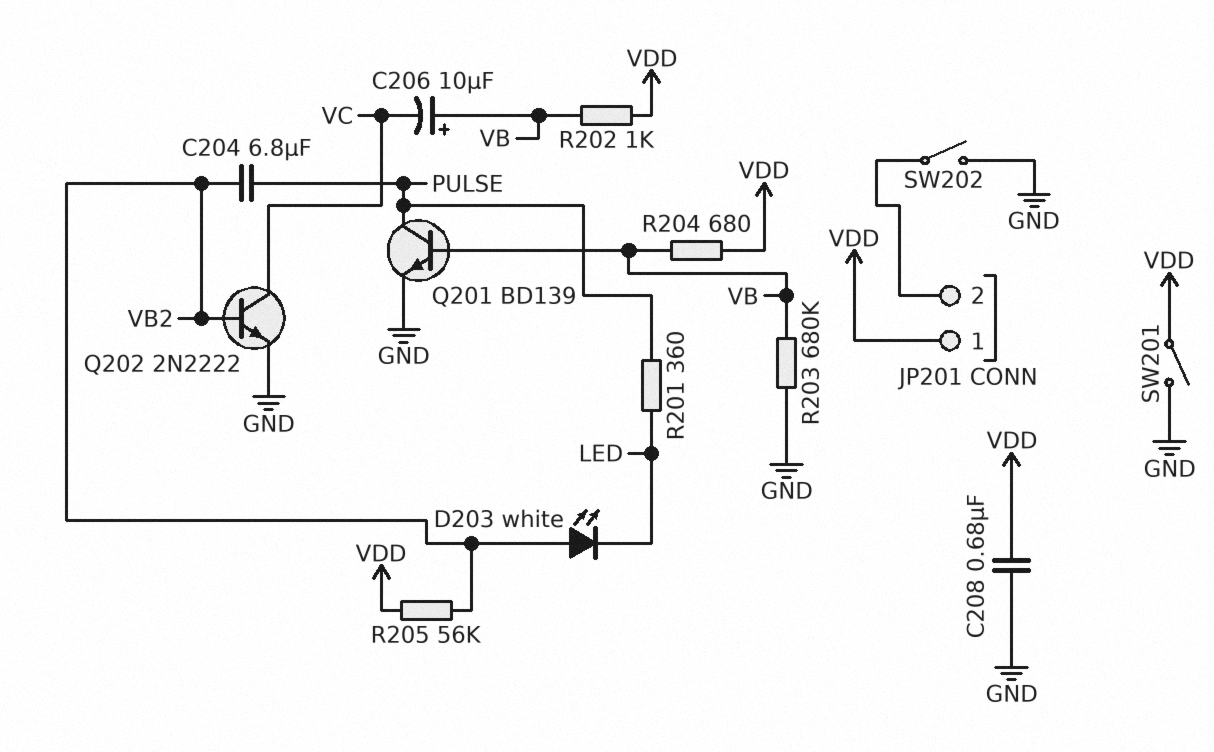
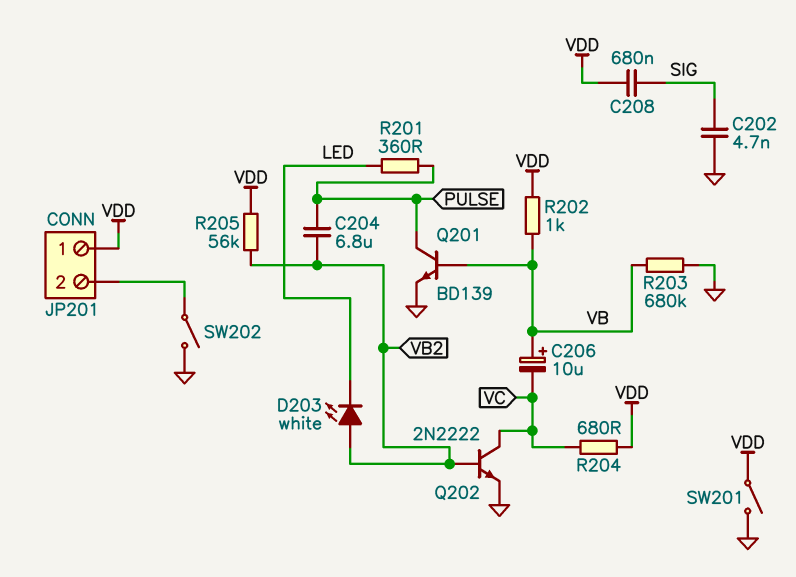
C202: none -> 4.7nF (GND, SIG)
C208: 680nF (GND, VDD) -> 680nF (SIG, VDD)
R204: 680 (VB, VDD) -> 680 (VC, VDD)

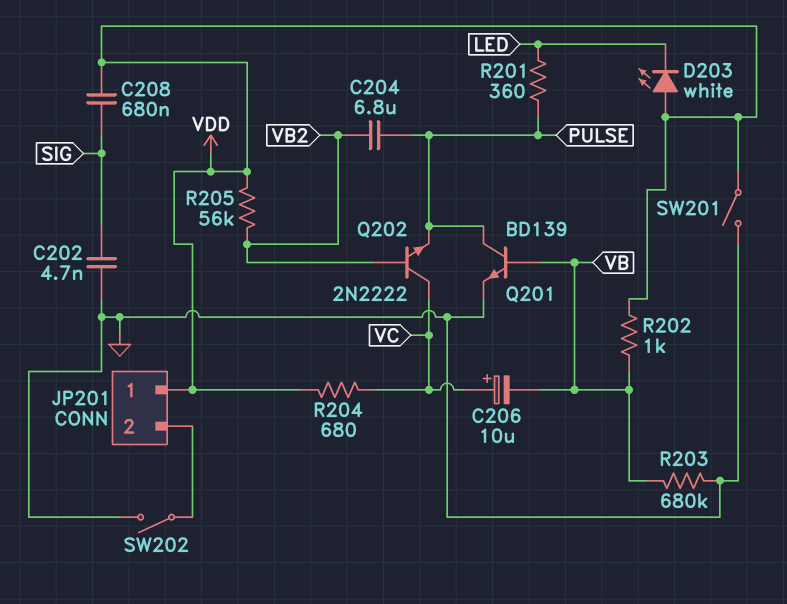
C206: 10uF (plus VB, minus VC) -> 10uF (plus VC, minus VB)
D203: LED white (A VB2, K LED) -> LED white (A VDD, K LED)
Q202: NPN 2N2222 (B VB2, C VC, E GND) -> NPN 2N2222 (B VB2, C VC, E PULSE)

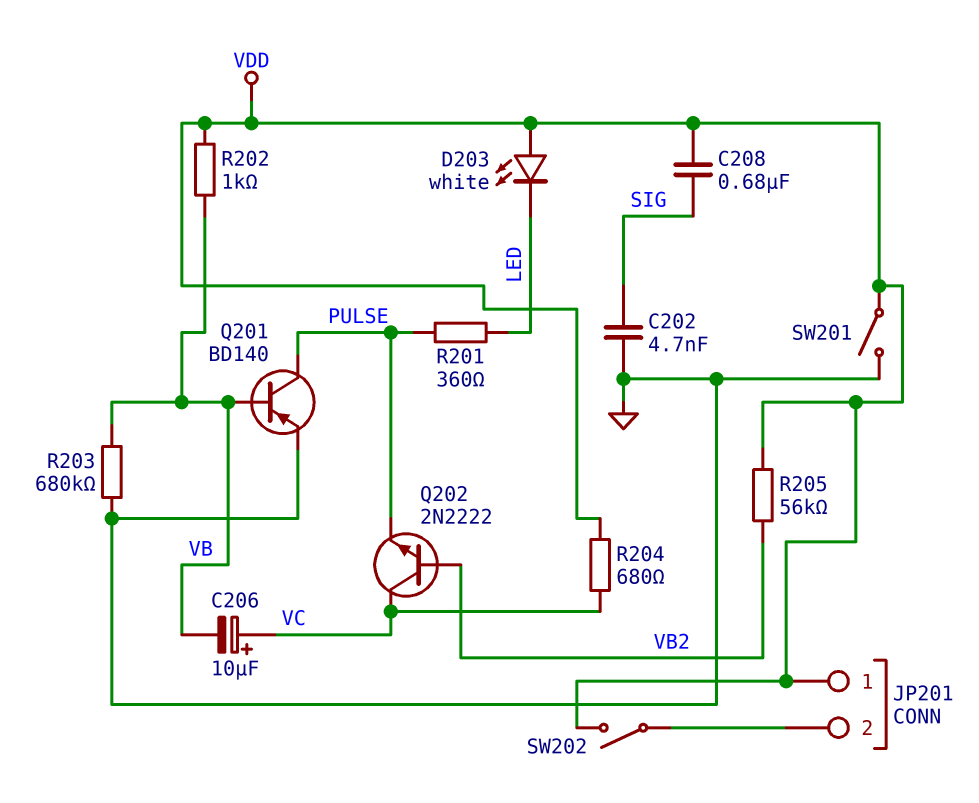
C204: 6.8uF (PULSE, VB2) -> none
Q201: NPN BD139 (B VB, C PULSE, E GND) -> PNP BD140 (B VB, C PULSE, E GND)
SW202: switch (GND, JP201/2) -> switch (JP201/2, VDD)

